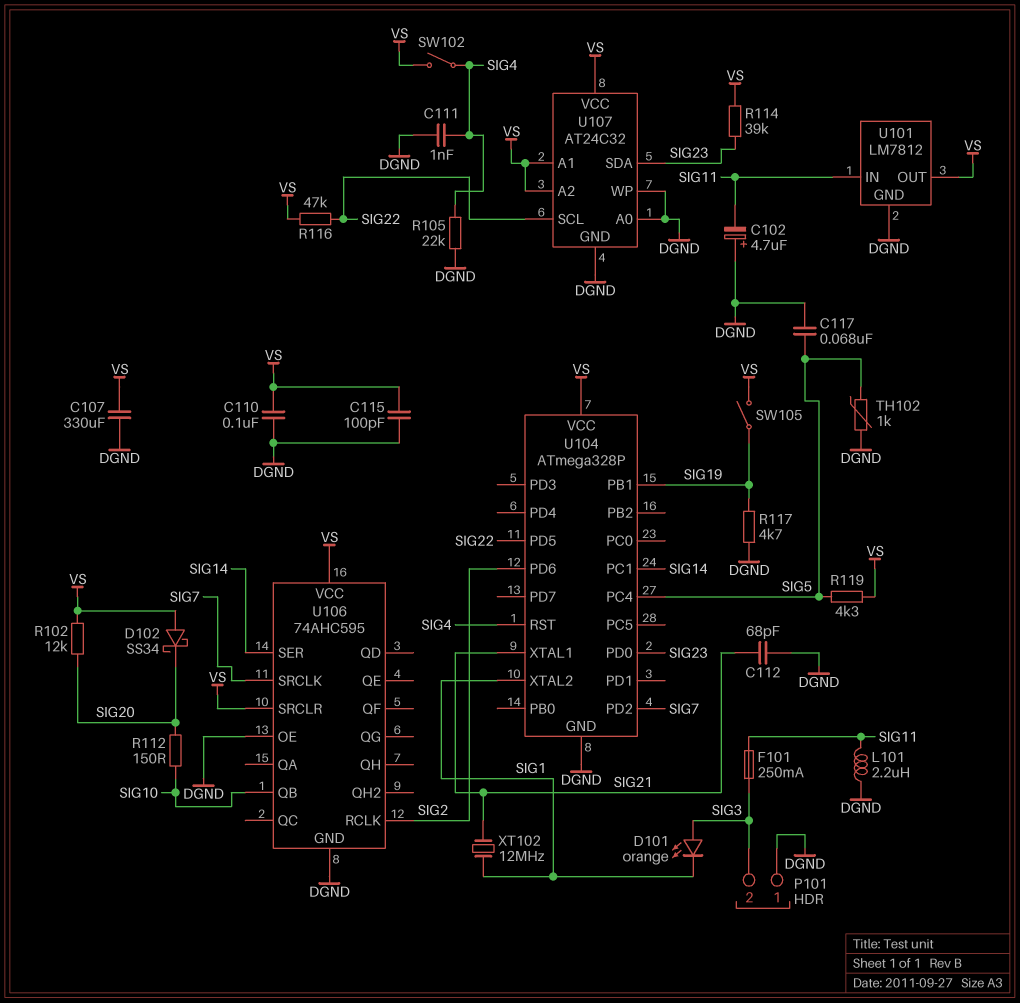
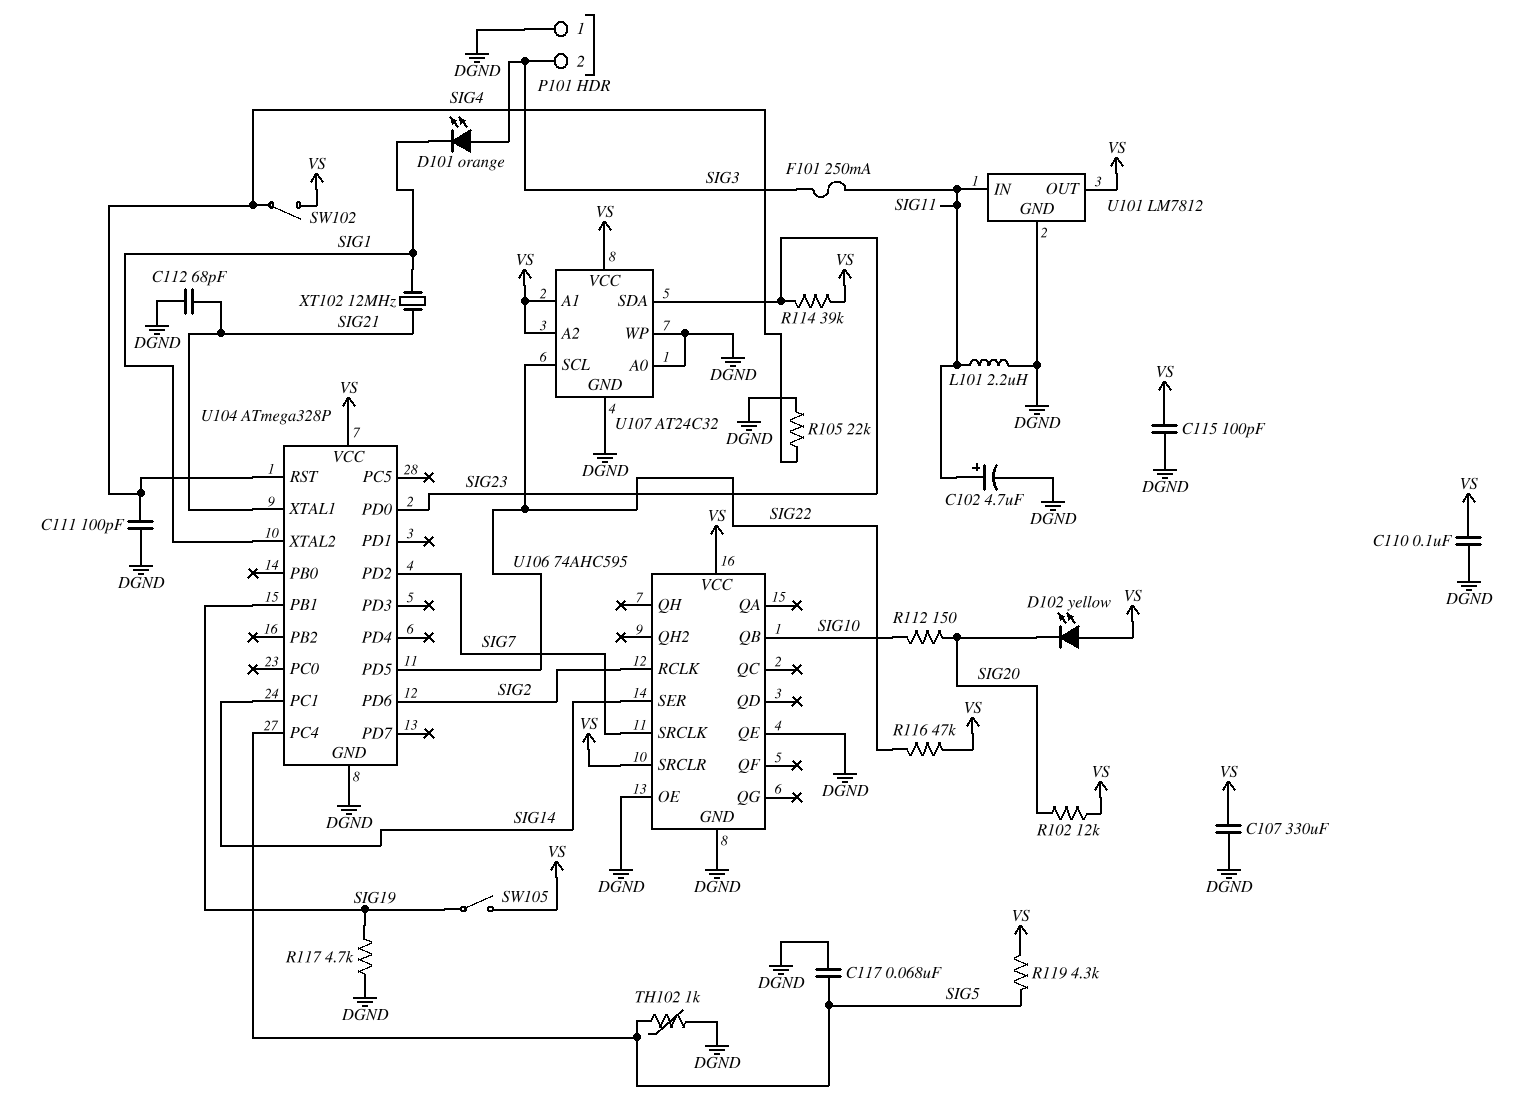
C102: 4.7uF (plus DGND, minus SIG11) -> 4.7uF (plus SIG11, minus DGND)
C111: 1nF (DGND, SIG4) -> 100pF (DGND, SIG4)
D102: schottky SS34 (A VS, K SIG20) -> LED yellow (A VS, K SIG20)
U106 pin QE: none -> DGND

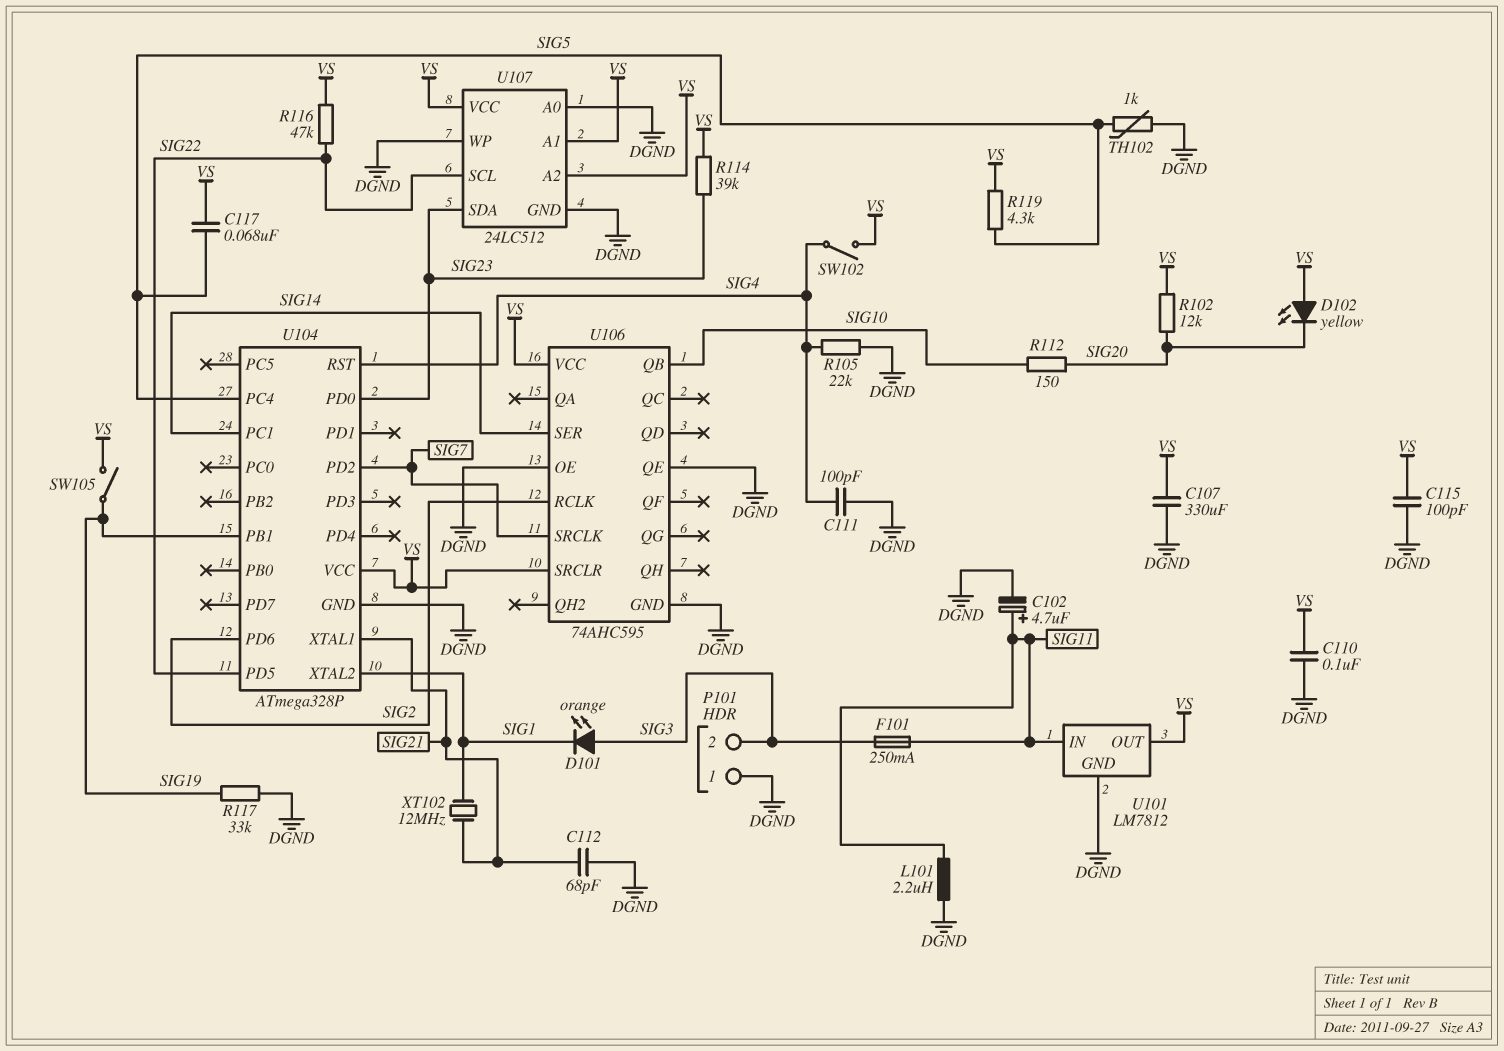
C117: 68nF (DGND, SIG5) -> 68nF (SIG5, VS)
R117: 4.7k (DGND, SIG19) -> 33k (DGND, SIG19)
U107: AT24C32 -> 24LC512

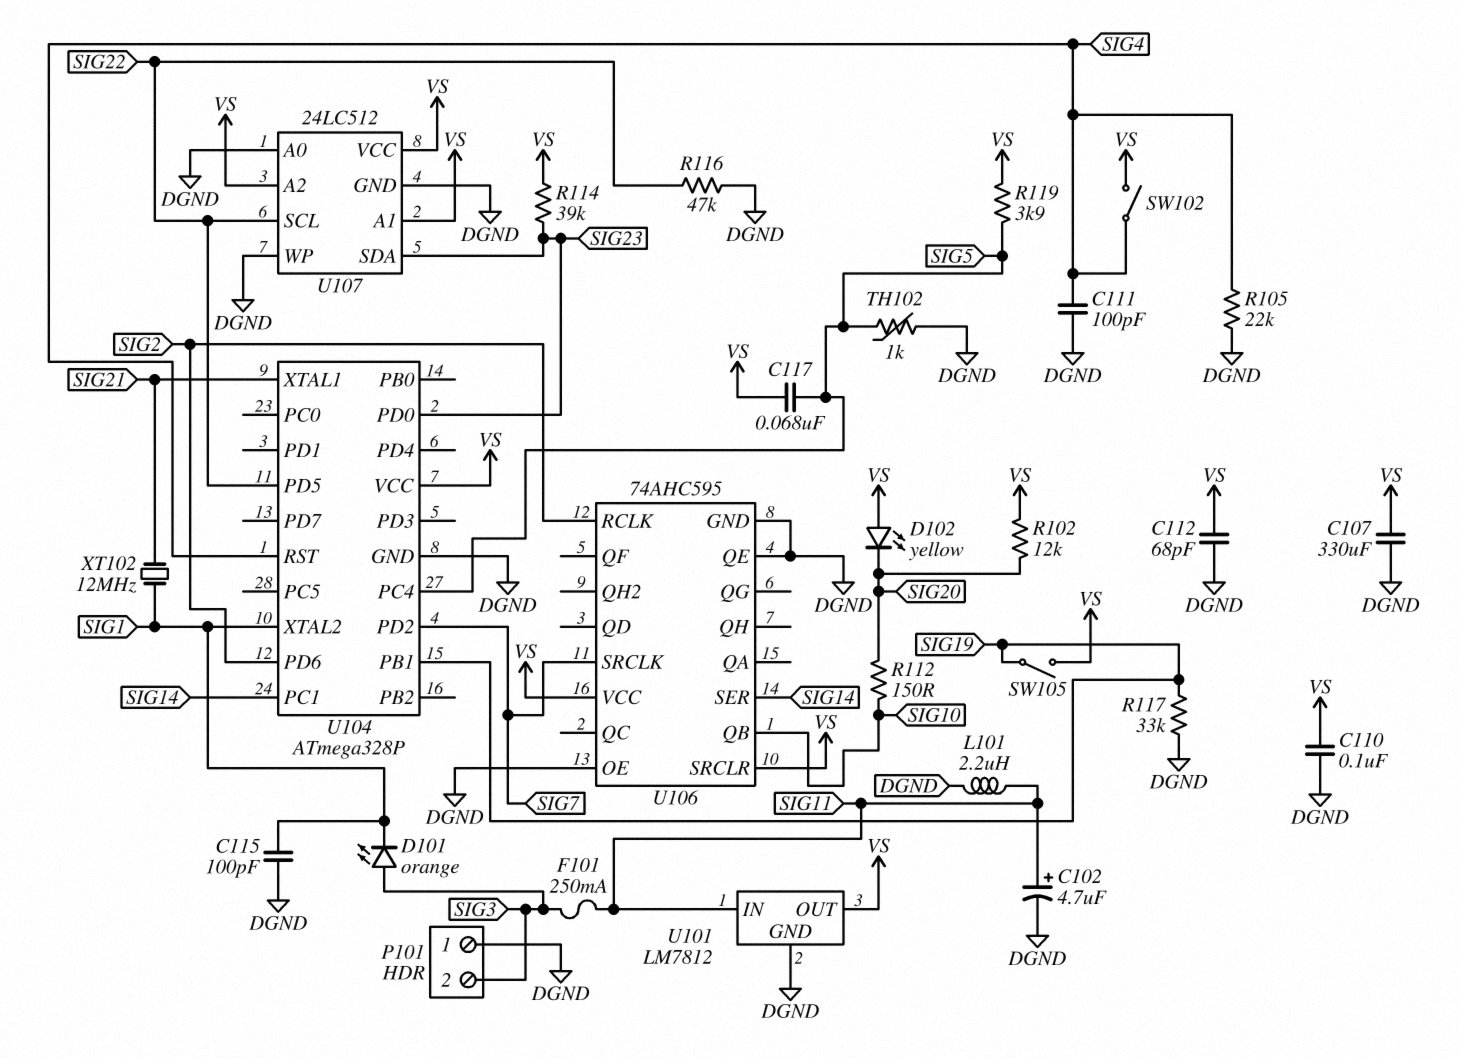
C112: 68pF (DGND, SIG21) -> 68pF (DGND, VS)
C115: 100pF (DGND, VS) -> 100pF (DGND, SIG1)
R116: 47k (SIG22, VS) -> 47k (DGND, SIG22)
R119: 4.3k (SIG5, VS) -> 3.9k (SIG5, VS)

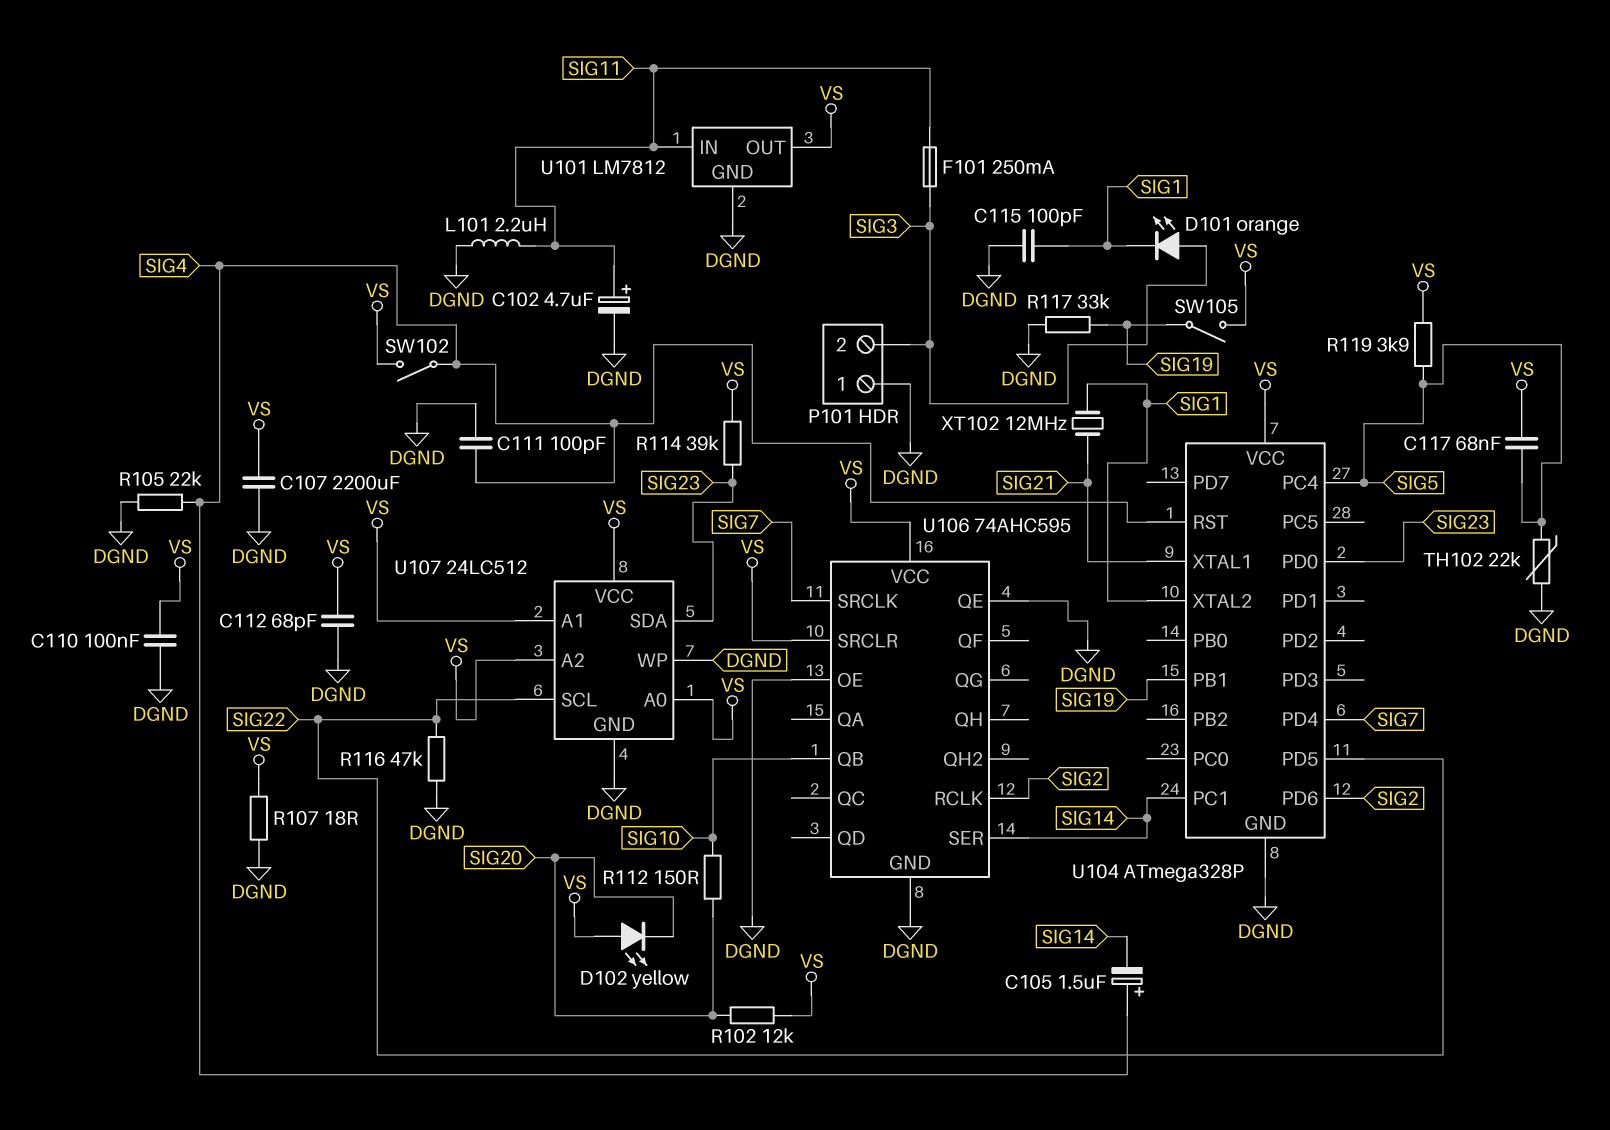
C105: none -> 1.5uF (plus SIG4, minus SIG14)
C107: 330uF (DGND, VS) -> 2200uF (DGND, VS)
R107: none -> 18 (DGND, VS)
TH102: 1k (DGND, SIG5) -> 22k (DGND, SIG5)
U104 pin PD2: SIG7 -> none
U104 pin PD4: none -> SIG7
U107 pin A0: DGND -> VS

